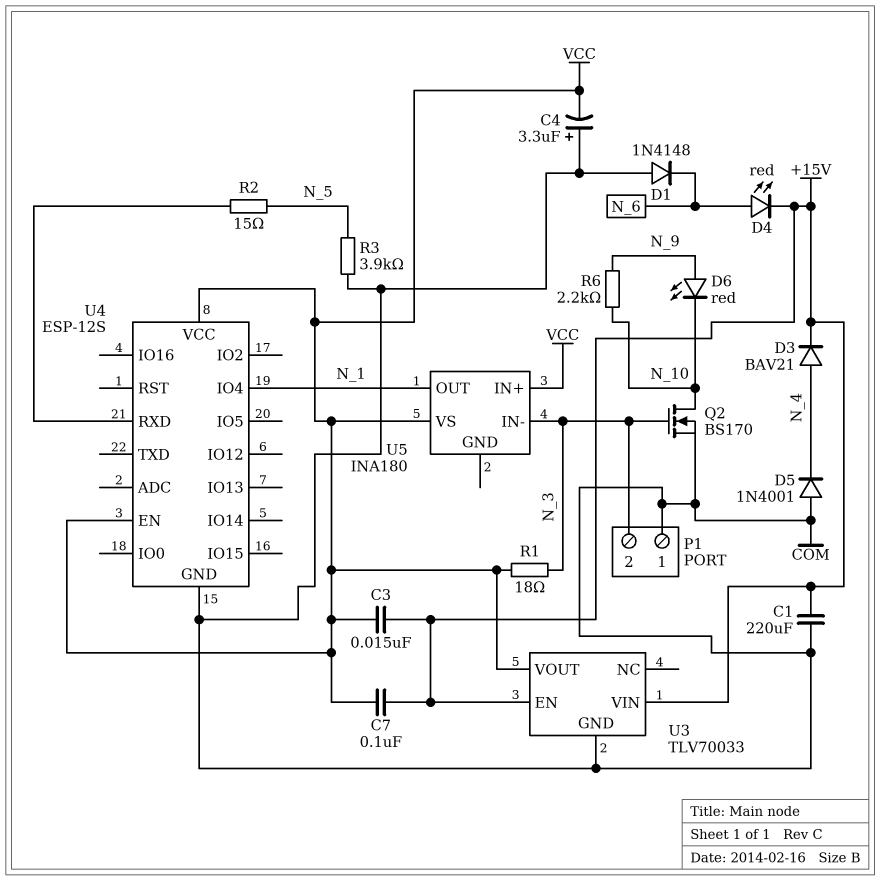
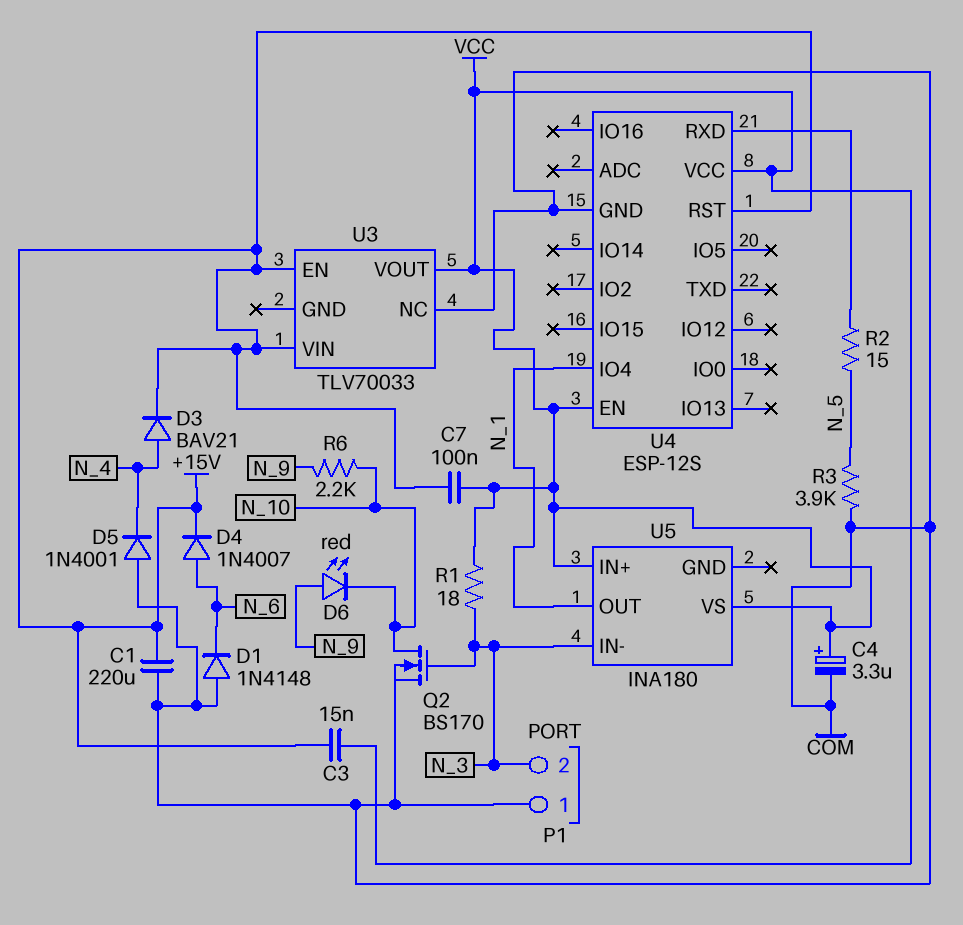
C4: 3.3uF (plus COM, minus VCC) -> 3.3uF (plus VCC, minus COM)
D4: LED red (A N_6, K +15V) -> diode 1N4007 (A N_6, K +15V)
U3 pin GND: COM -> none
U3 pin NC: none -> COM
U4 pin RST: none -> +15V

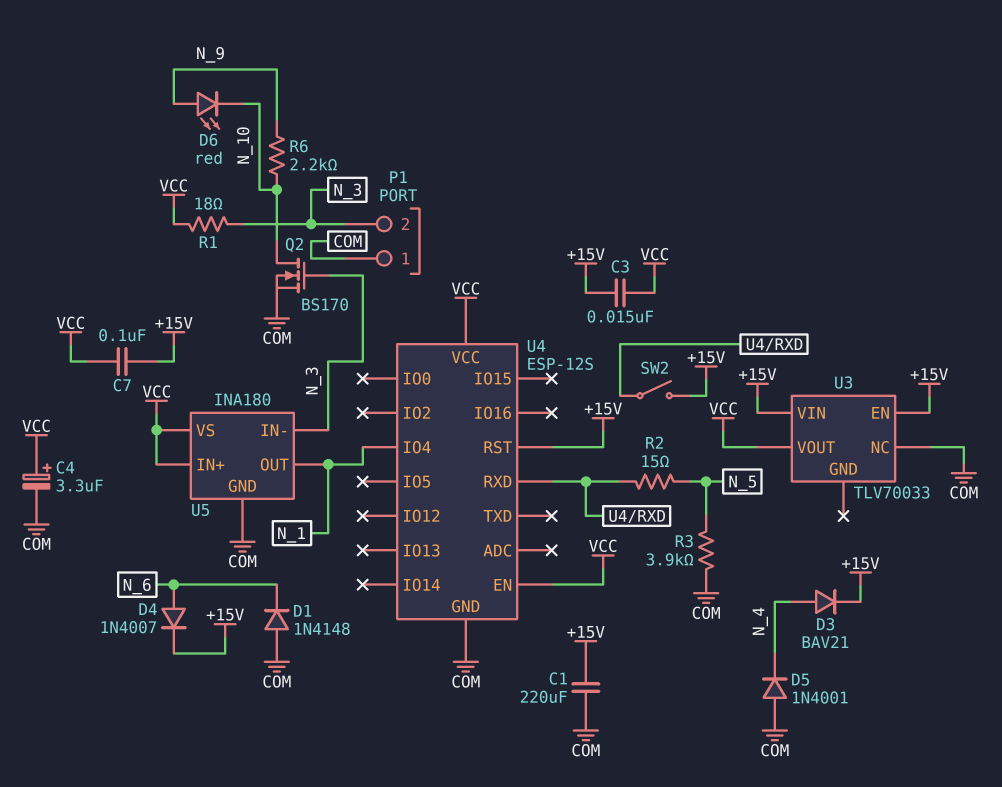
SW2: none -> switch (+15V, U4/RXD)
U5 pin GND: none -> COM

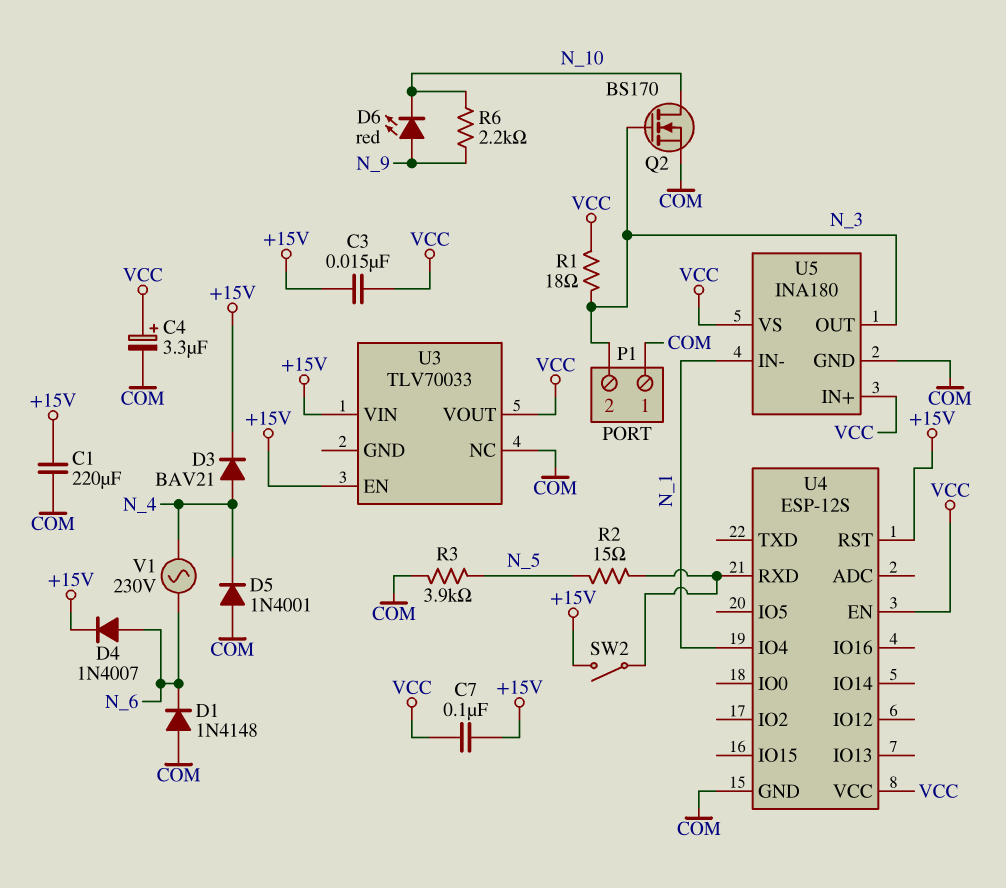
U5 pin IN-: N_3 -> N_1
U5 pin OUT: N_1 -> N_3
V1: none -> AC 230V (N_4, N_6)

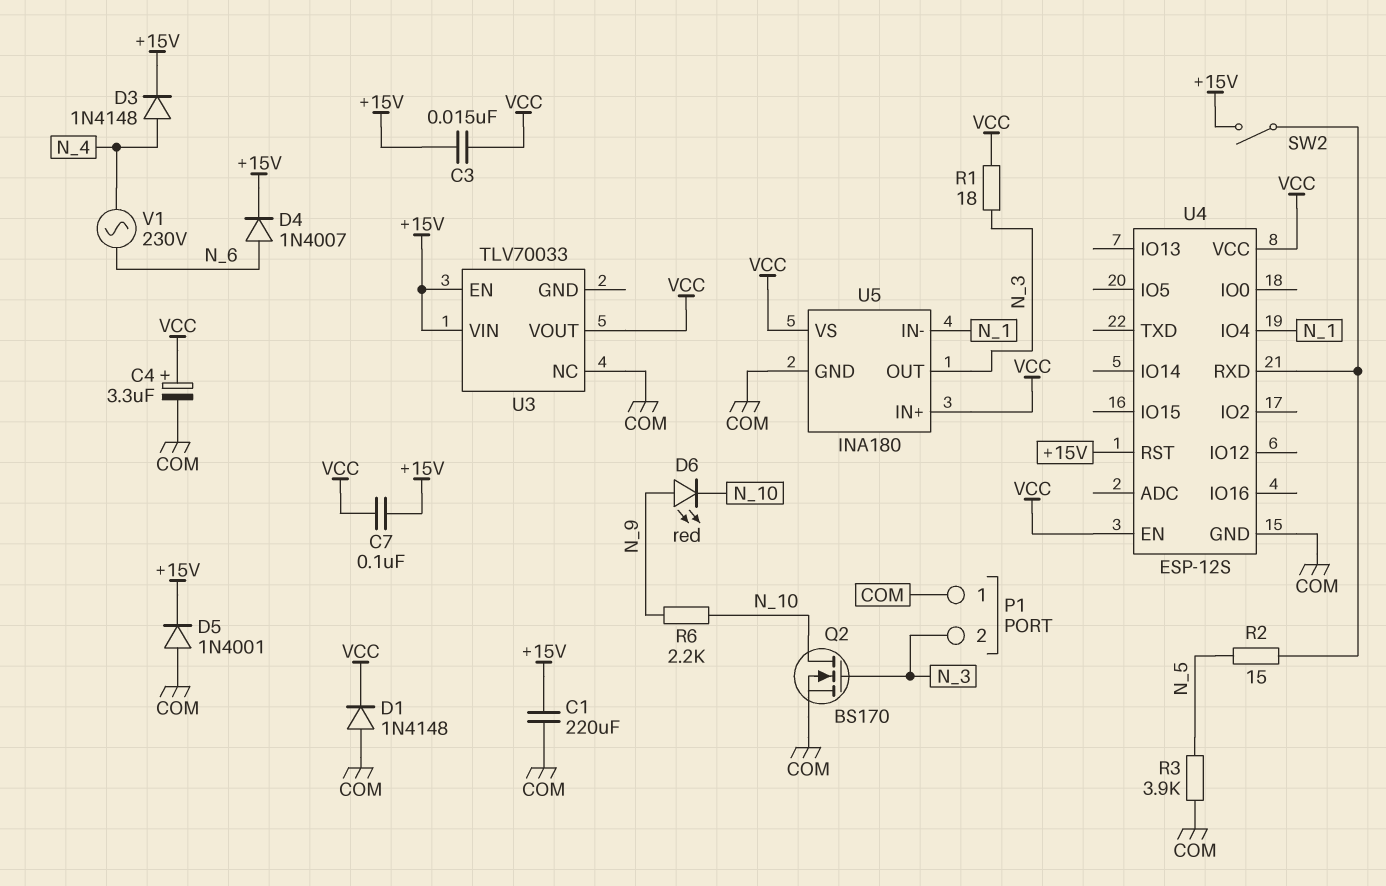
D1: diode 1N4148 (A COM, K N_6) -> diode 1N4148 (A COM, K VCC)
D3: diode BAV21 (A N_4, K +15V) -> diode 1N4148 (A N_4, K +15V)
D5: diode 1N4001 (A COM, K N_4) -> diode 1N4001 (A COM, K +15V)

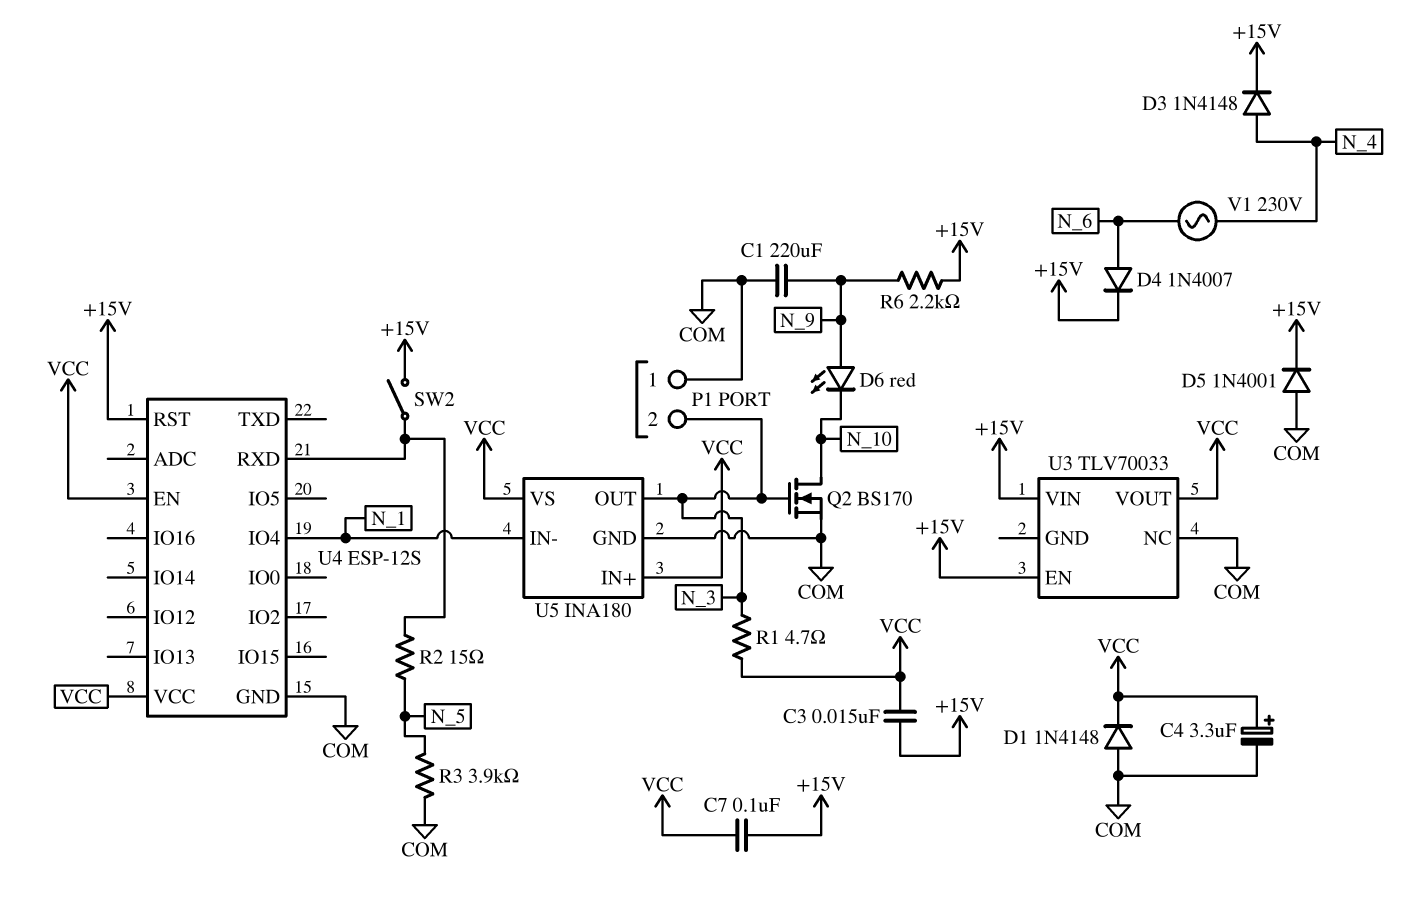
C1: 220uF (+15V, COM) -> 220uF (COM, N_9)
R1: 18 (N_3, VCC) -> 4.7 (N_3, VCC)
R6: 2.2k (N_9, N_10) -> 2.2k (+15V, N_9)

